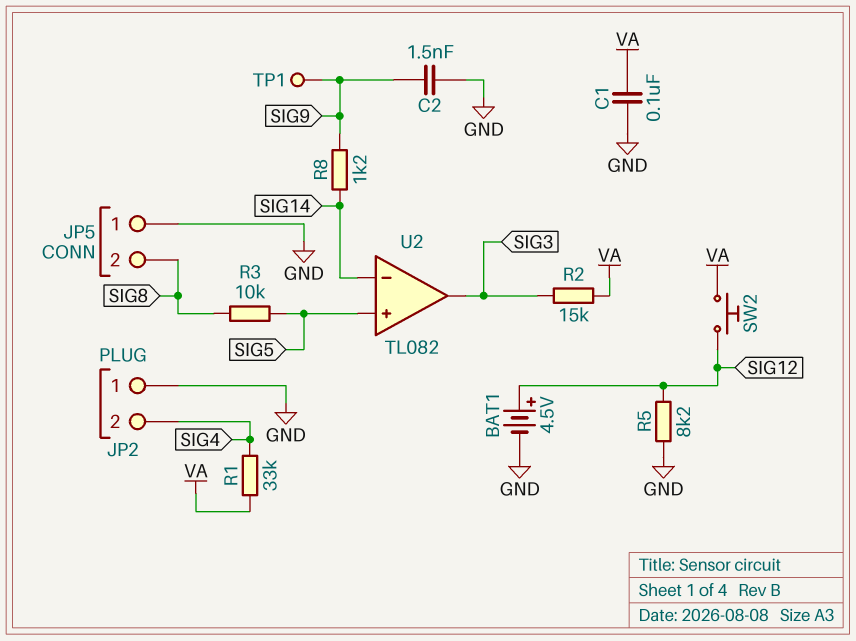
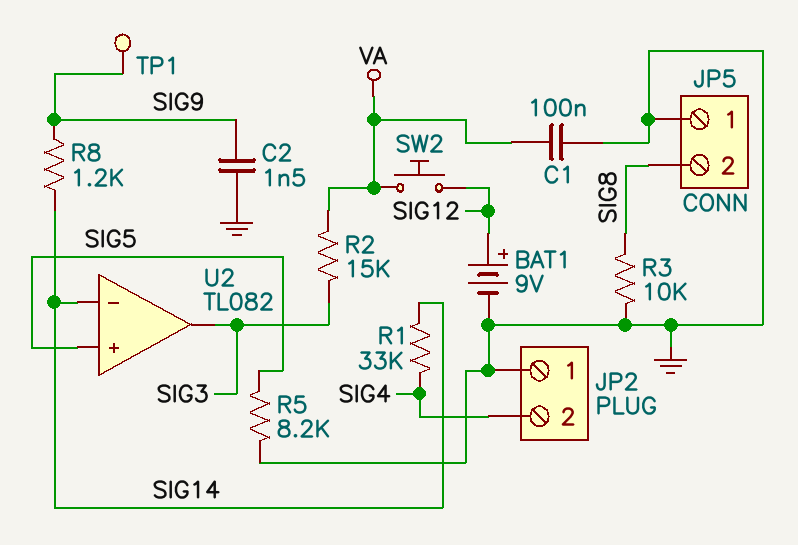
BAT1: 4.5V (plus SIG12, minus GND) -> 9V (plus SIG12, minus GND)
R1: 33k (SIG4, VA) -> 33k (SIG4, SIG14)
R3: 10k (SIG5, SIG8) -> 10k (GND, SIG8)
R5: 8.2k (GND, SIG12) -> 8.2k (GND, SIG5)

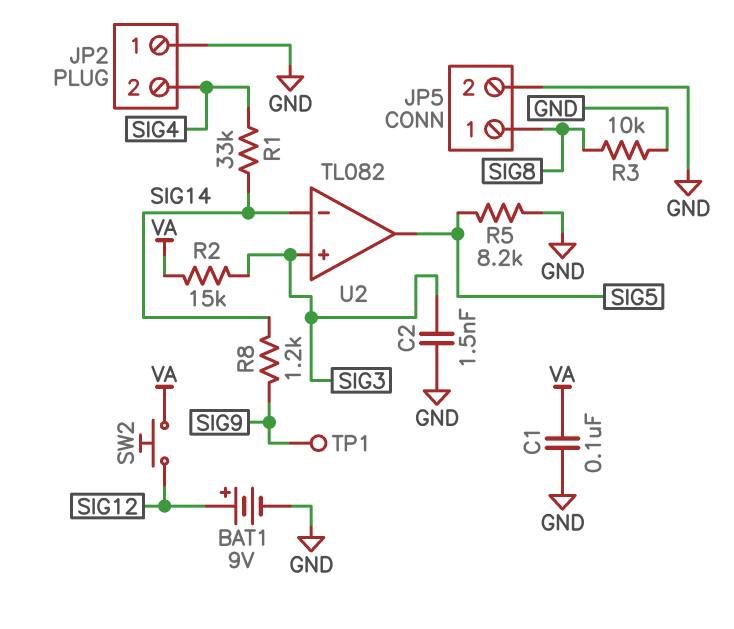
C2: 1.5nF (GND, SIG9) -> 1.5nF (GND, SIG3)
JP5 pin 1: GND -> SIG8
JP5 pin 2: SIG8 -> GND
U2 pin in+: SIG5 -> SIG3
U2 pin out: SIG3 -> SIG5

